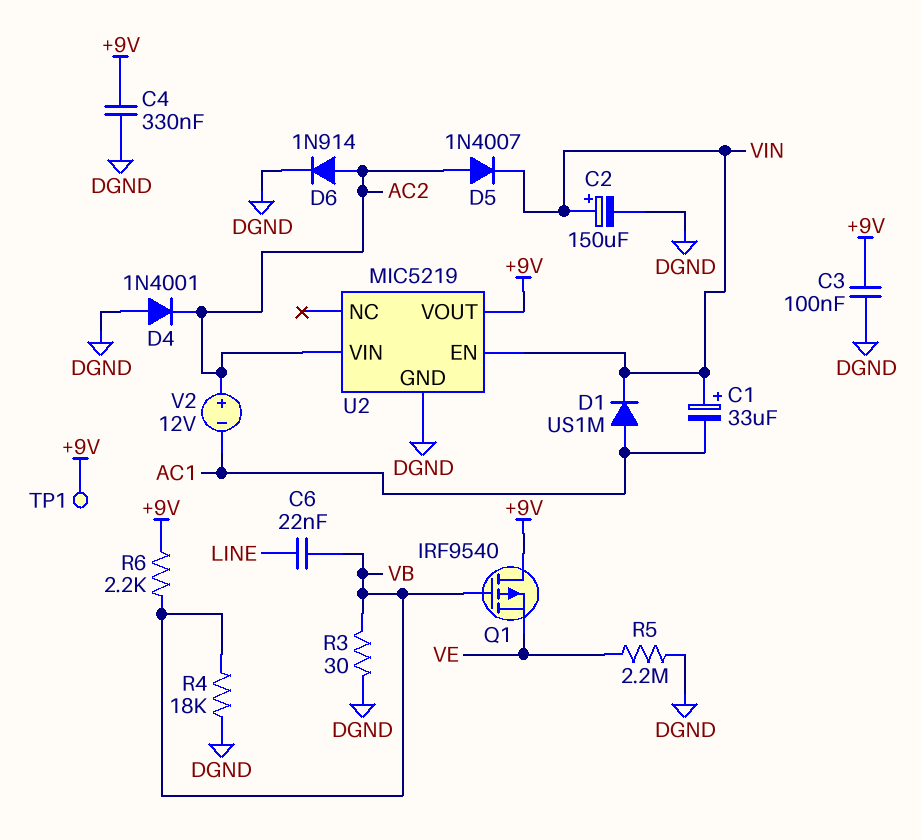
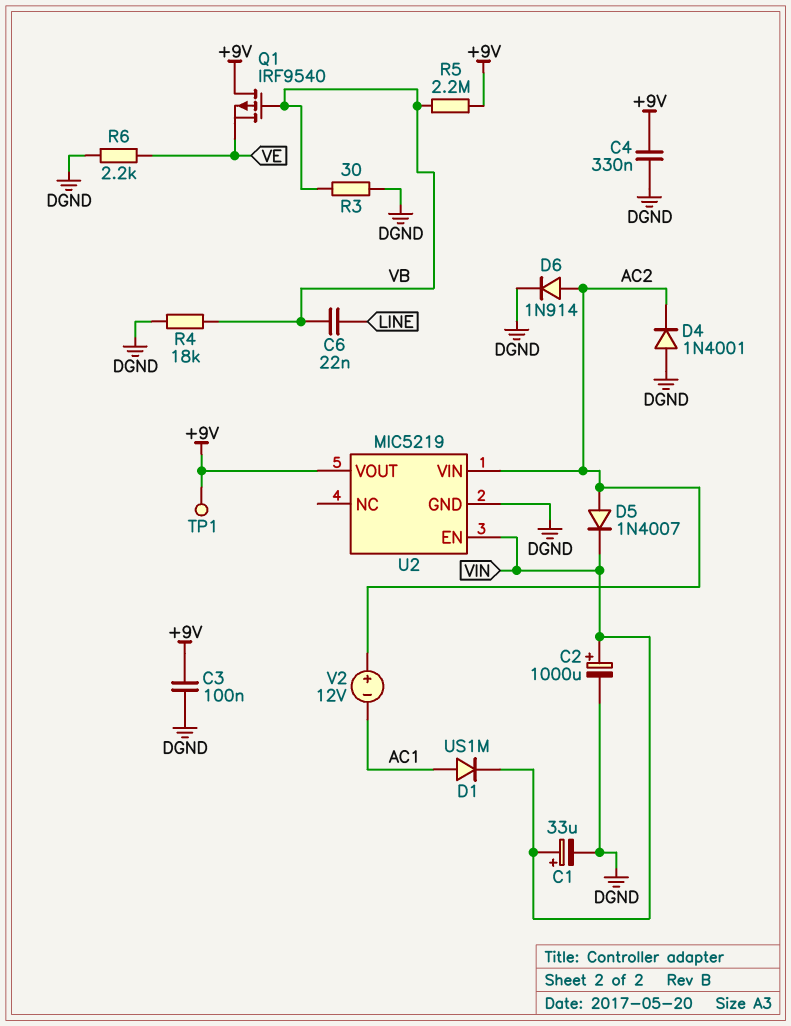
C1: 33uF (plus VIN, minus AC1) -> 33uF (plus VIN, minus DGND)
C2: 150uF (plus VIN, minus DGND) -> 1000uF (plus VIN, minus DGND)
R5: 2.2M (DGND, VE) -> 2.2M (+9V, VB)
R6: 2.2k (+9V, VB) -> 2.2k (DGND, VE)

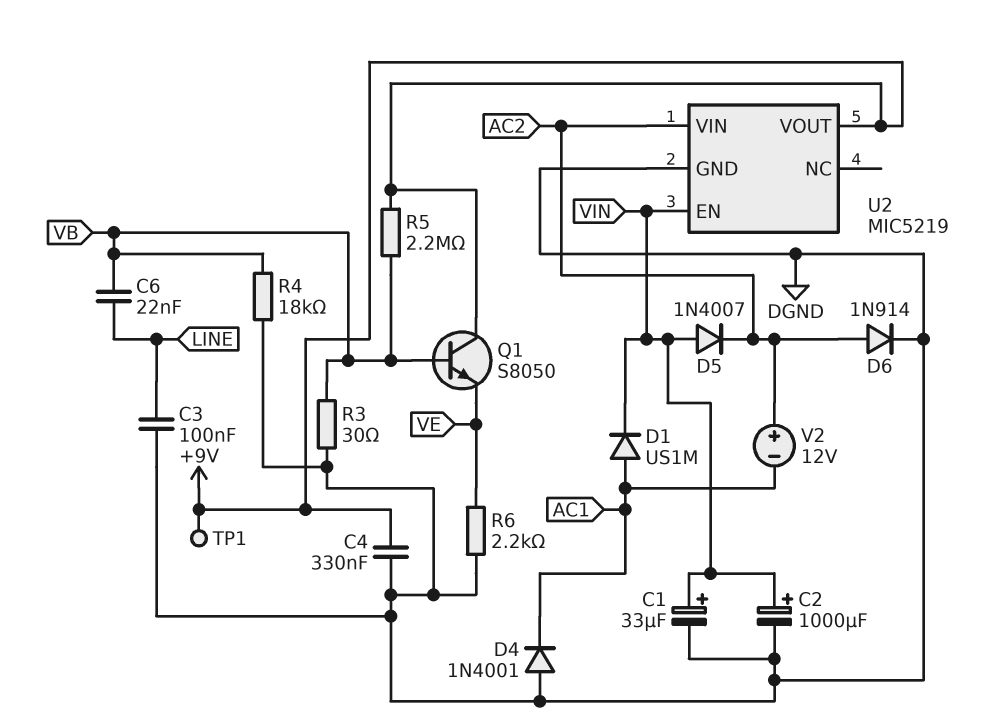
C3: 100nF (+9V, DGND) -> 100nF (DGND, LINE)
D4: diode 1N4001 (A DGND, K AC2) -> diode 1N4001 (A DGND, K AC1)
D5: diode 1N4007 (A AC2, K VIN) -> diode 1N4007 (A VIN, K AC2)
Q1: PMOS IRF9540 (G VB, D +9V, S VE) -> NPN S8050 (B VB, C +9V, E VE)

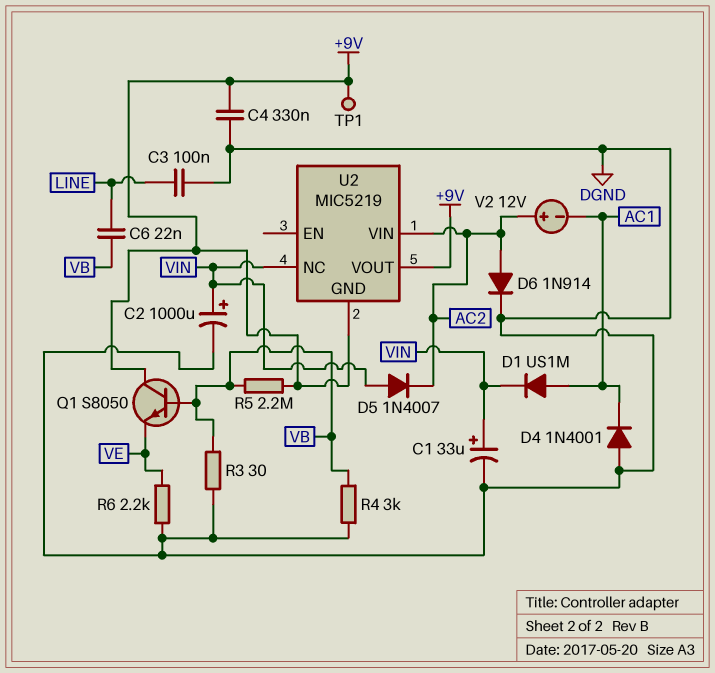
R4: 18k (DGND, VB) -> 3k (DGND, VB)
U2 pin EN: VIN -> none
U2 pin GND: DGND -> +9V
U2 pin NC: none -> VIN

